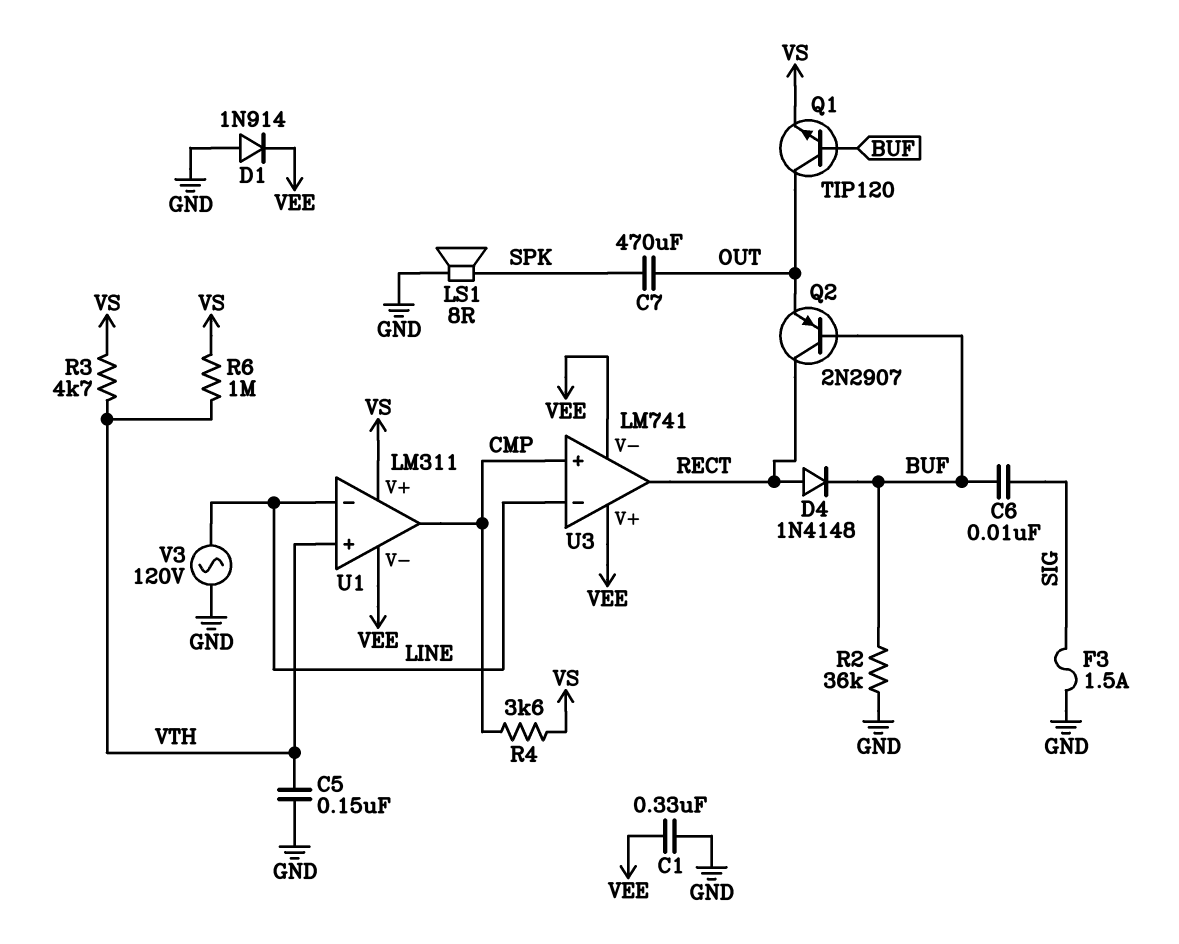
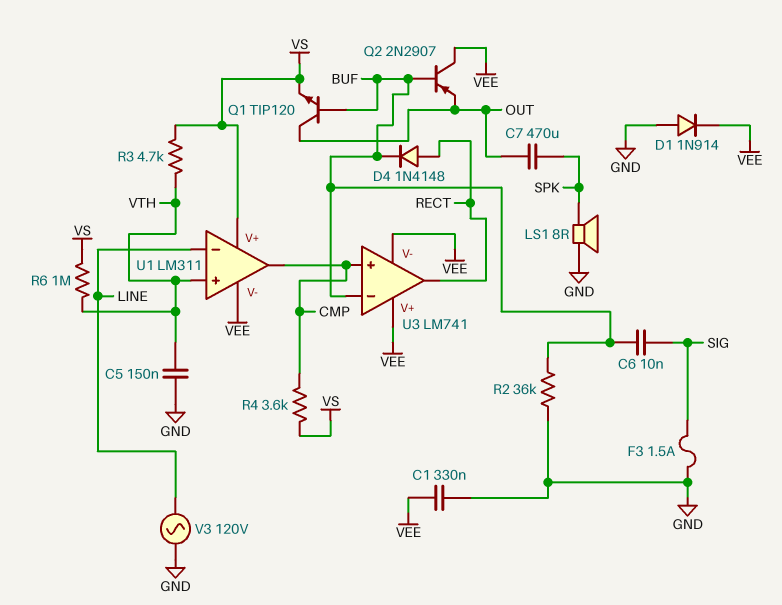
Q2: PNP 2N2907 (B BUF, C RECT, E OUT) -> PNP 2N2907 (B BUF, C VEE, E OUT)
U3 pin in-: LINE -> BUF

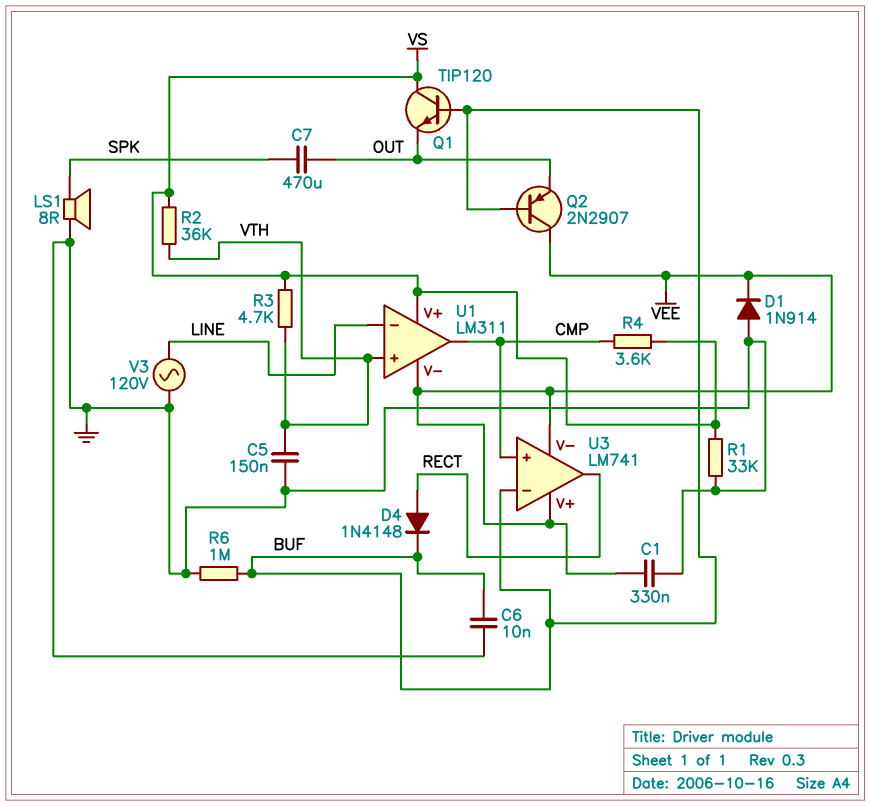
C6: 10nF (BUF, SIG) -> 10nF (BUF, GND)
F3: 1.5A (GND, SIG) -> none
Q1: NPN TIP120 (B BUF, C OUT, E VS) -> NPN TIP120 (B BUF, C VS, E OUT)
R1: none -> 33k (GND, VS)
R2: 36k (BUF, GND) -> 36k (VS, VTH)
R6: 1M (VS, VTH) -> 1M (BUF, GND)

